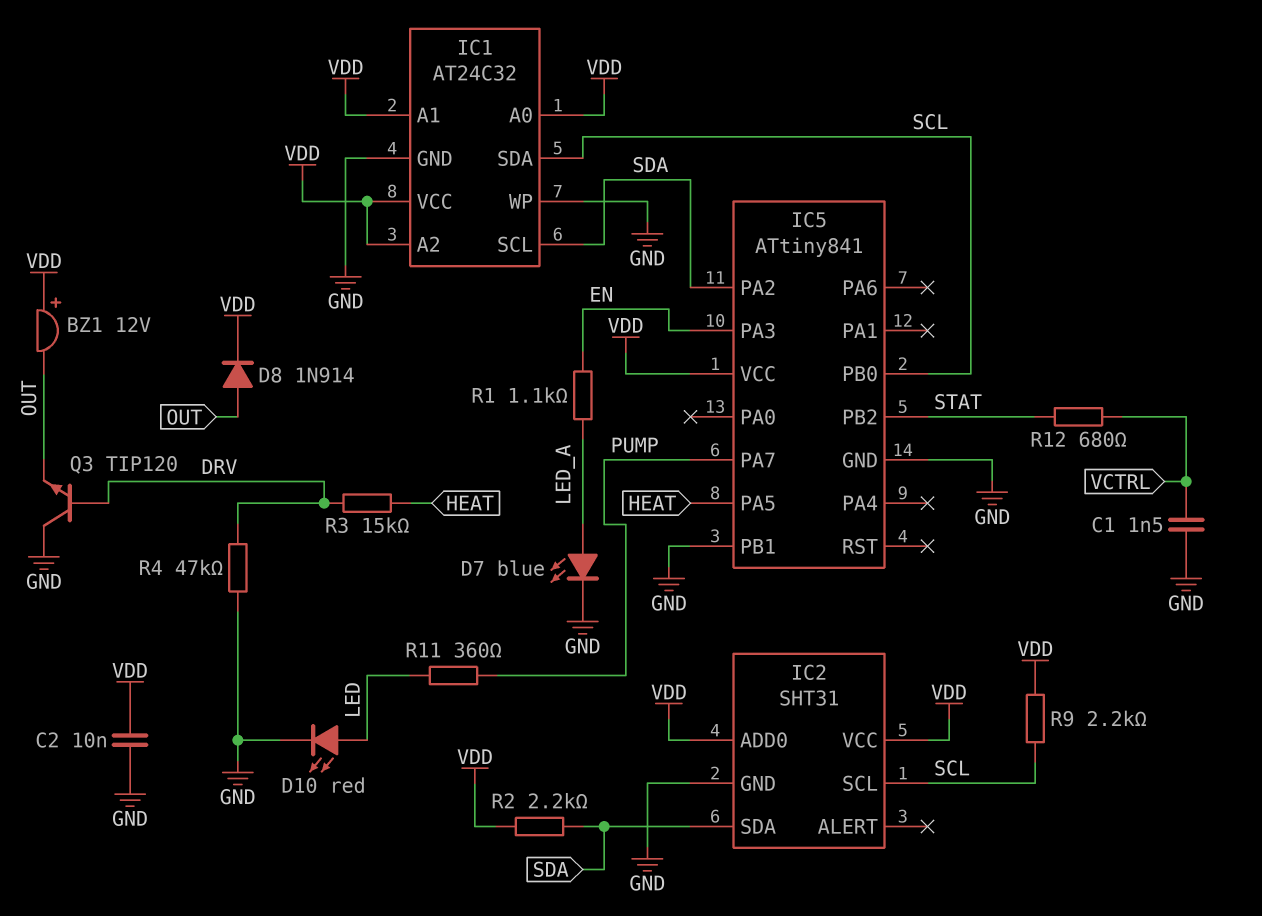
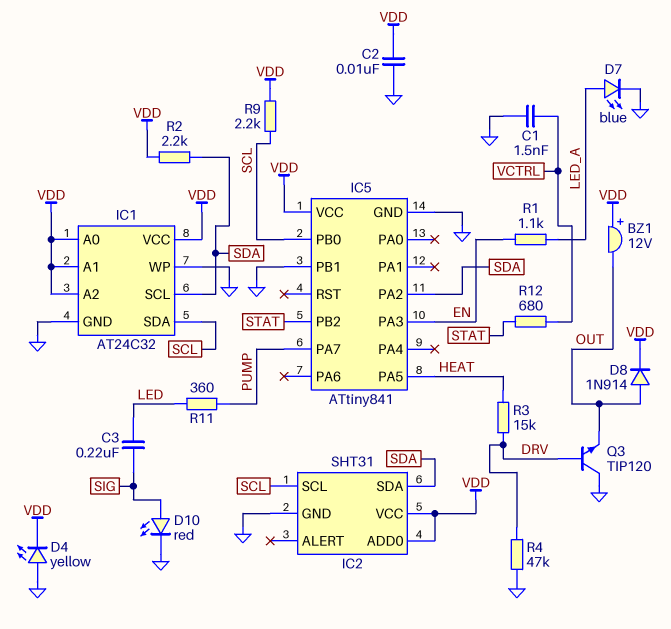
C3: none -> 220nF (LED, SIG)
D4: none -> LED yellow (A GND, K VDD)
D10: LED red (A LED, K GND) -> LED red (A SIG, K GND)

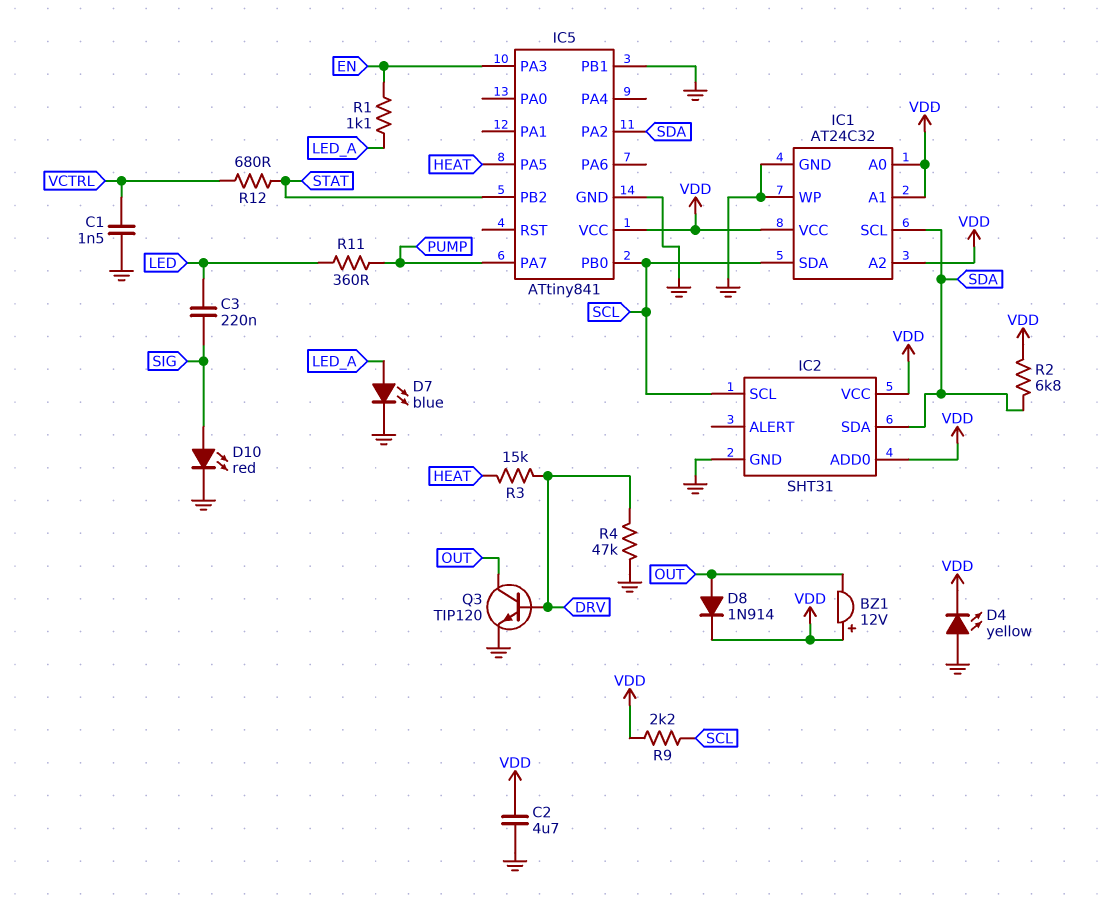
C2: 10nF (GND, VDD) -> 4.7uF (GND, VDD)
Q3: NPN TIP120 (B DRV, C GND, E OUT) -> NPN TIP120 (B DRV, C OUT, E GND)
R2: 2.2k (SDA, VDD) -> 6.8k (SDA, VDD)

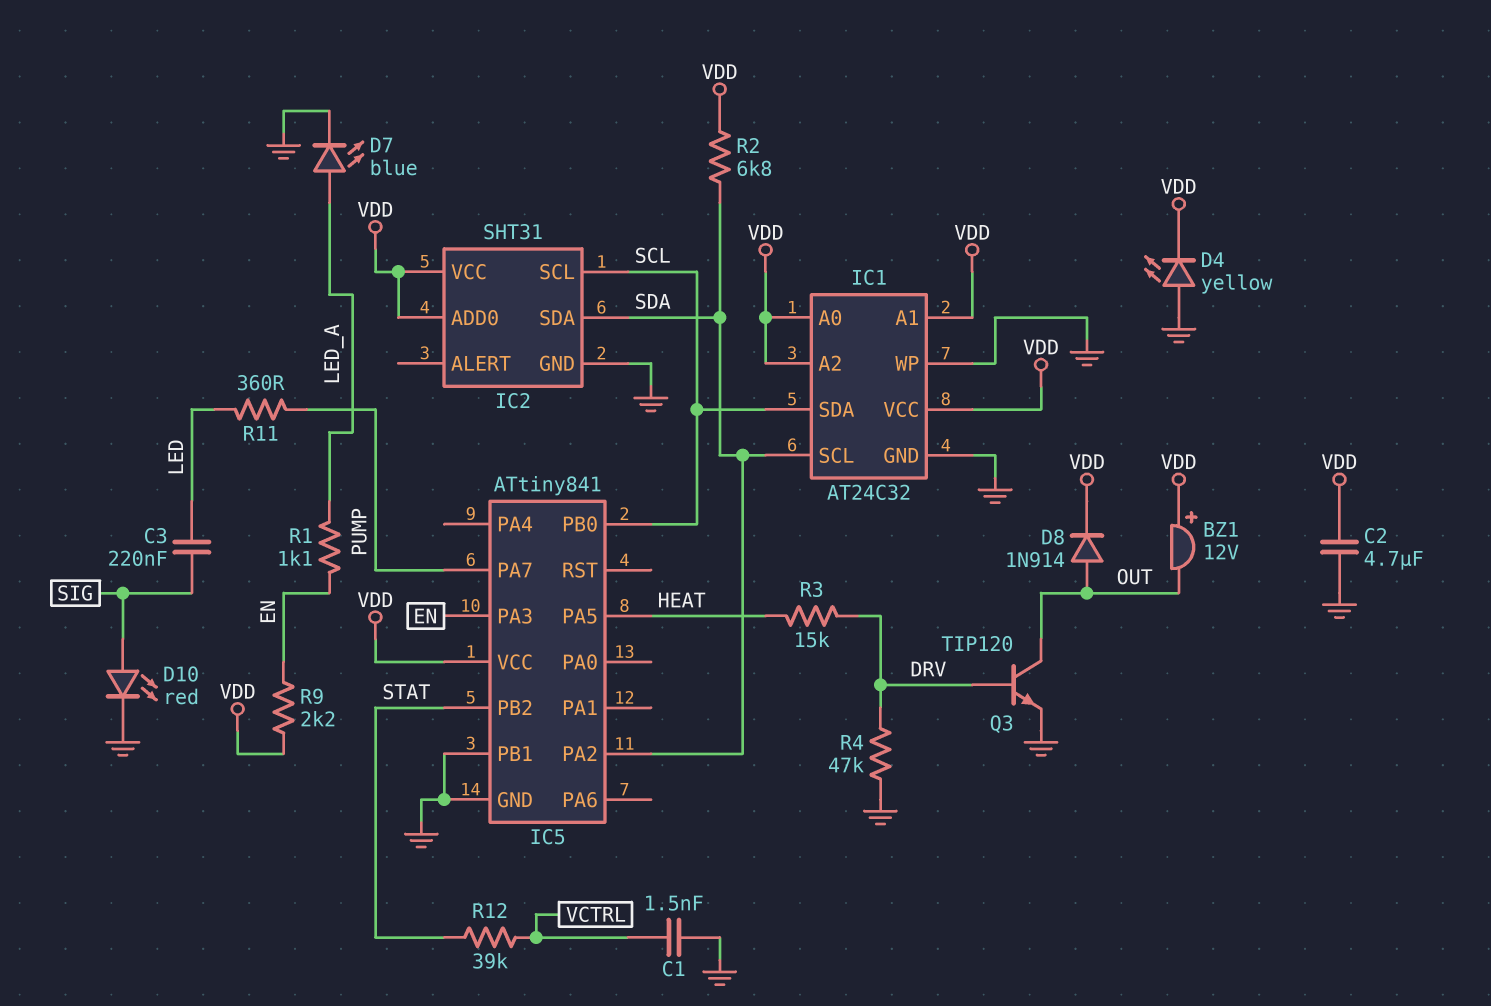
R9: 2.2k (SCL, VDD) -> 2.2k (EN, VDD)
R12: 680 (STAT, VCTRL) -> 39k (STAT, VCTRL)

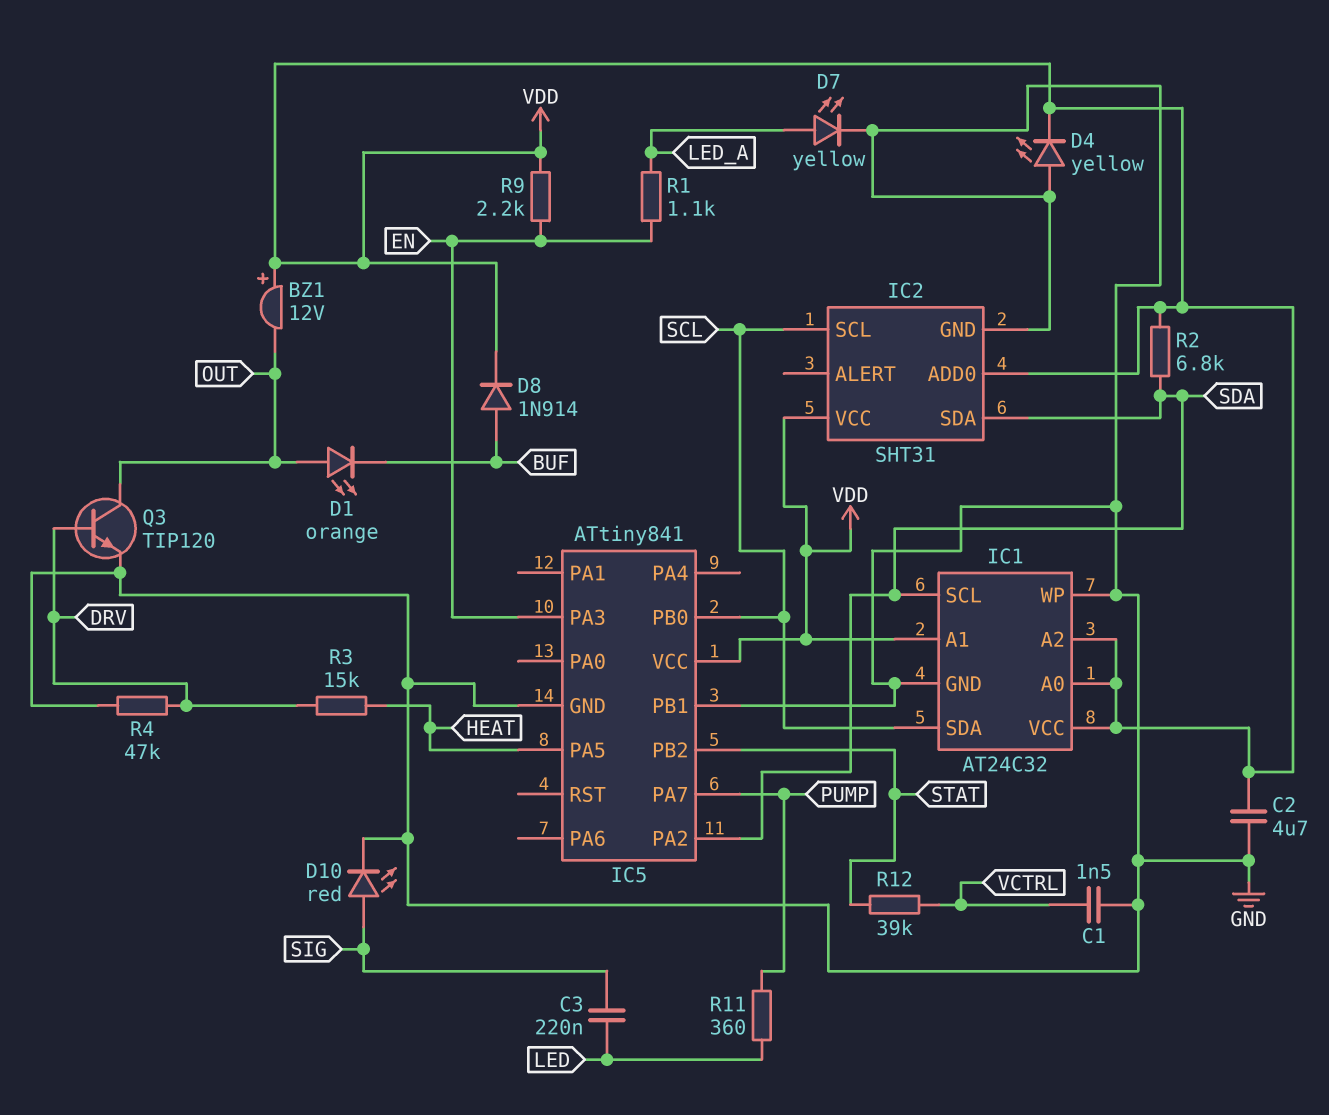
D1: none -> LED orange (A OUT, K BUF)
D7: LED blue (A LED_A, K GND) -> LED yellow (A LED_A, K GND)
D8: diode 1N914 (A OUT, K VDD) -> diode 1N914 (A BUF, K VDD)

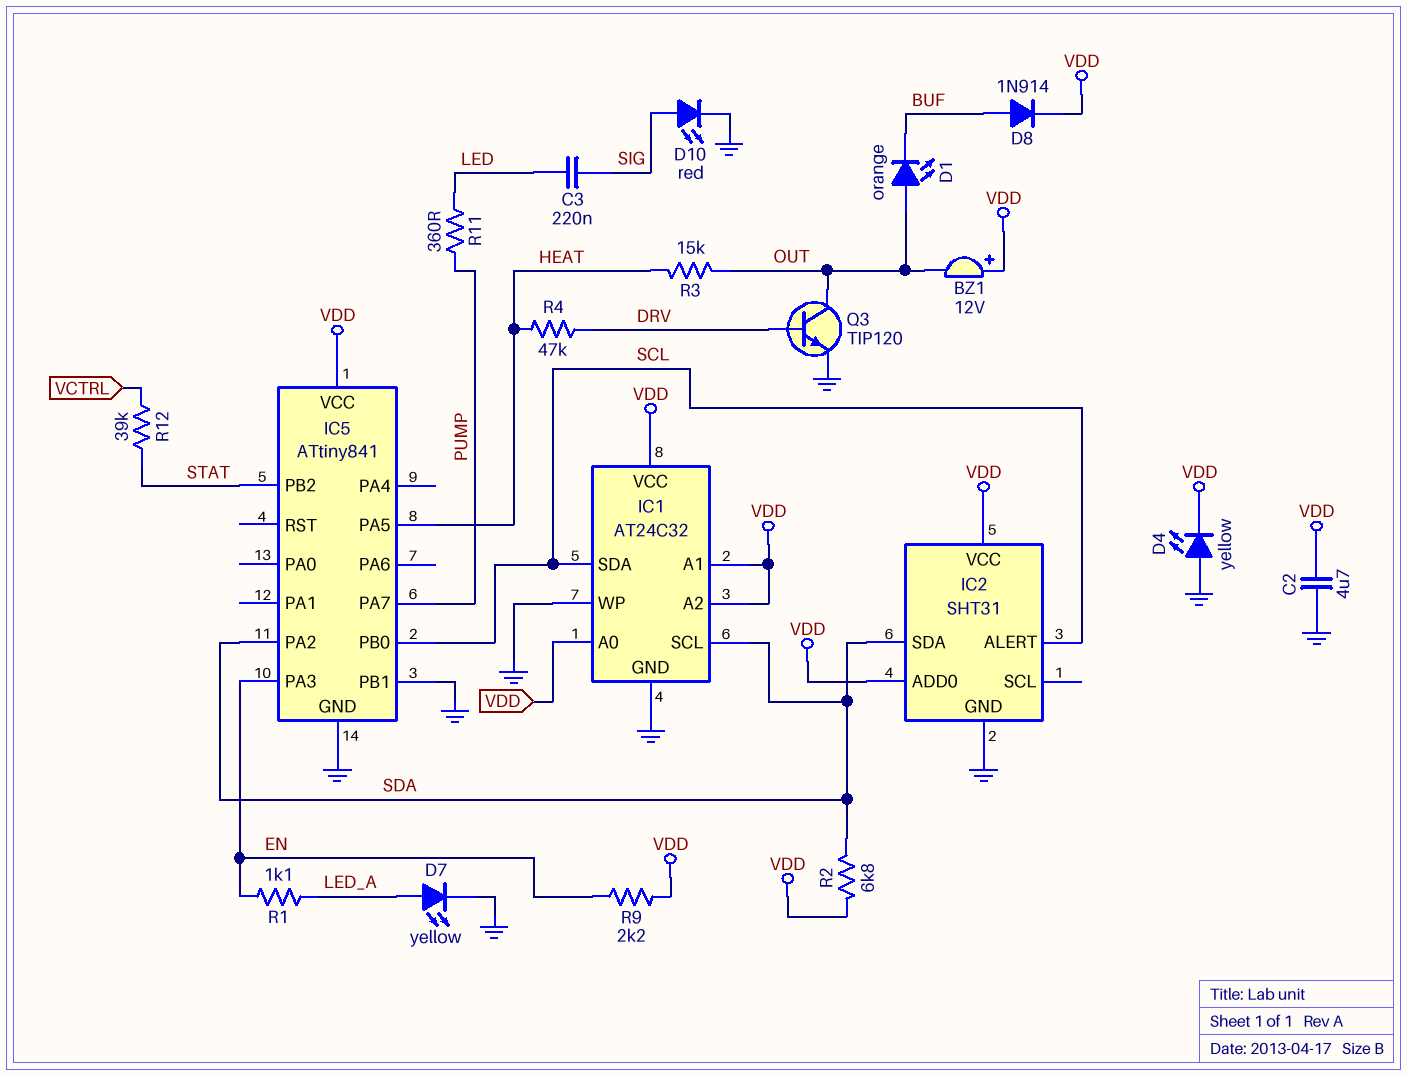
C1: 1.5nF (GND, VCTRL) -> none
IC2 pin ALERT: none -> SCL
IC2 pin SCL: SCL -> none
R3: 15k (DRV, HEAT) -> 15k (HEAT, OUT)
R4: 47k (DRV, GND) -> 47k (DRV, HEAT)

